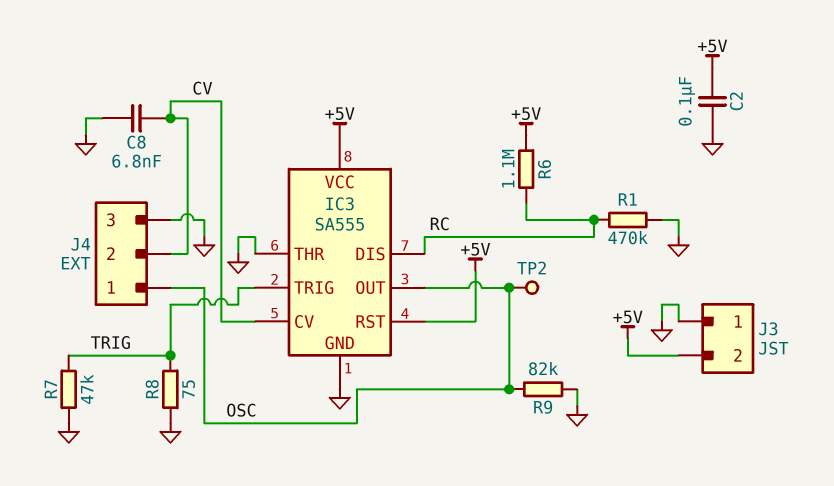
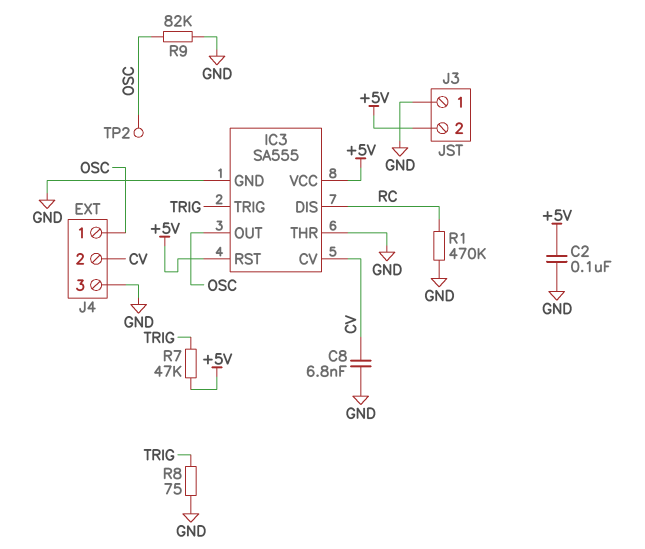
R6: 1.1M (+5V, RC) -> none
R7: 47k (GND, TRIG) -> 47k (+5V, TRIG)

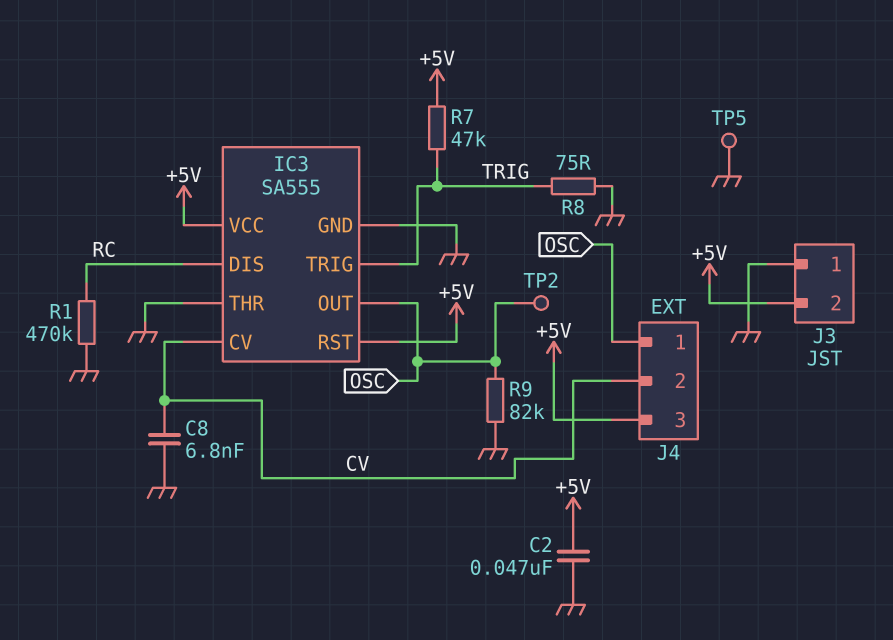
C2: 100nF (+5V, GND) -> 47nF (+5V, GND)
J4 pin 3: GND -> +5V
TP5: none -> test point (GND)

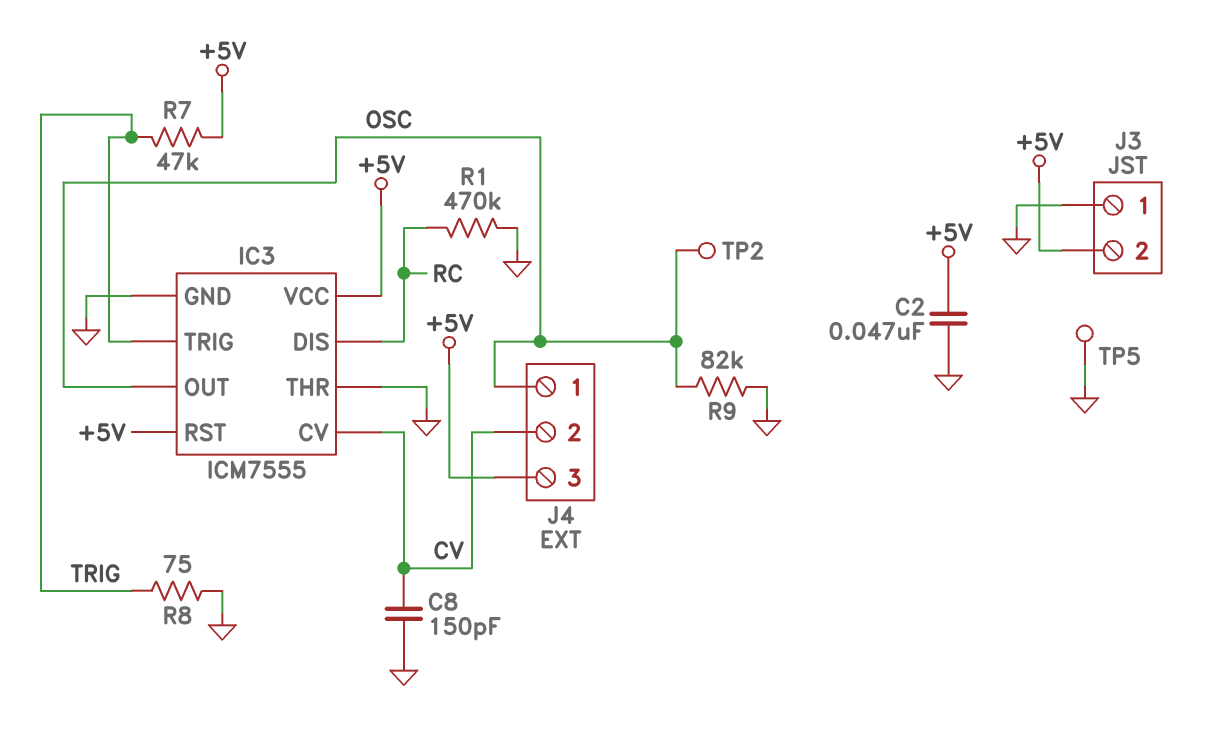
C8: 6.8nF (CV, GND) -> 150pF (CV, GND)
IC3: SA555 -> ICM7555

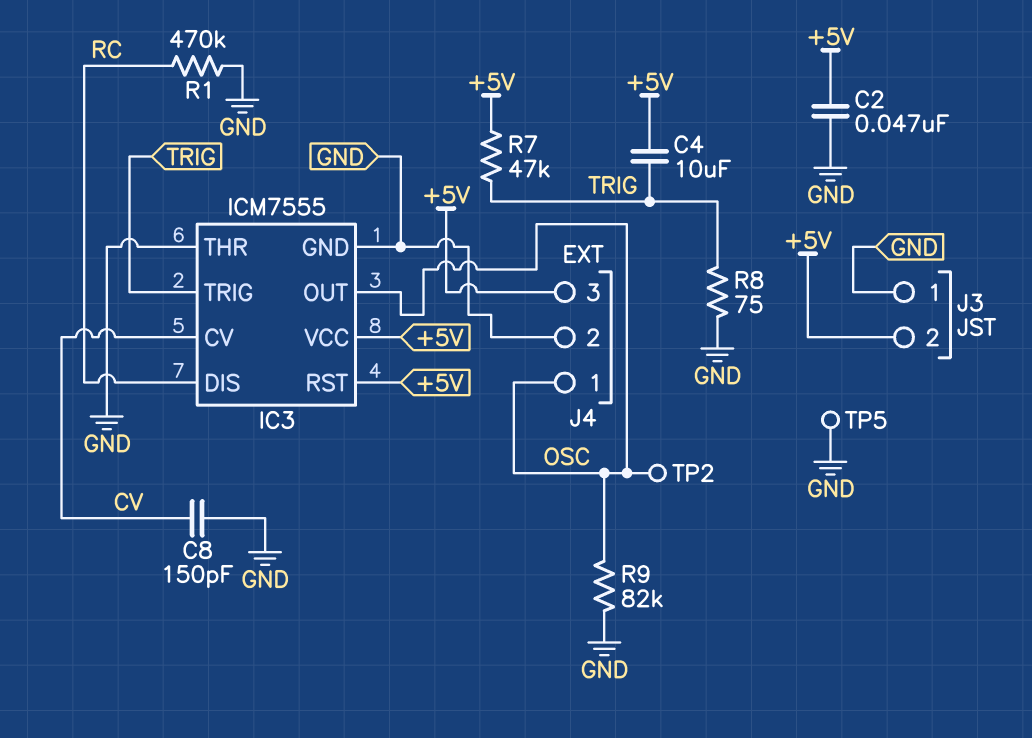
C4: none -> 10uF (+5V, TRIG)
J4 pin 2: CV -> GND

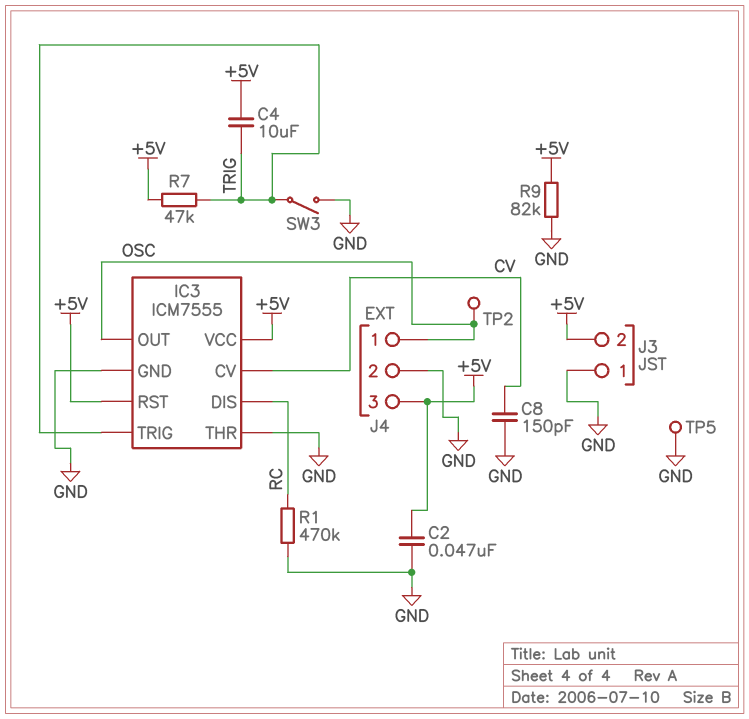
R8: 75 (GND, TRIG) -> none
R9: 82k (GND, OSC) -> 82k (+5V, GND)
SW3: none -> switch (GND, TRIG)

